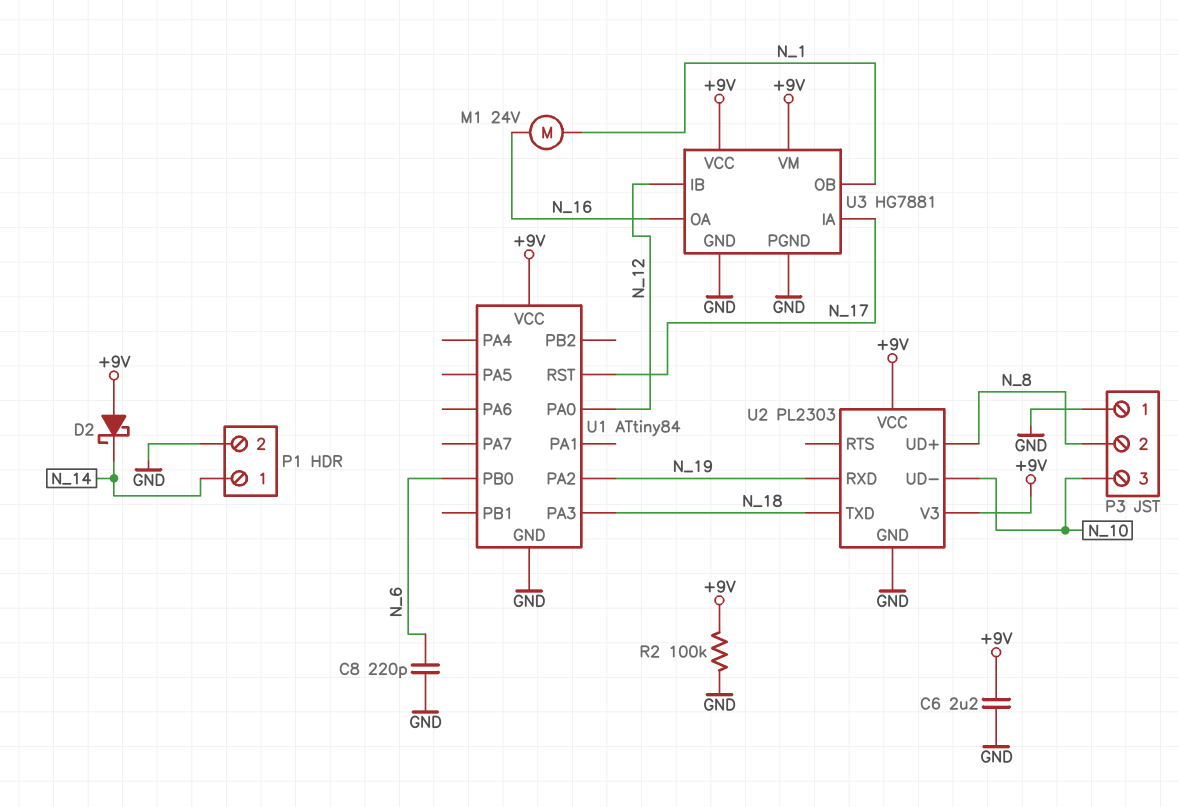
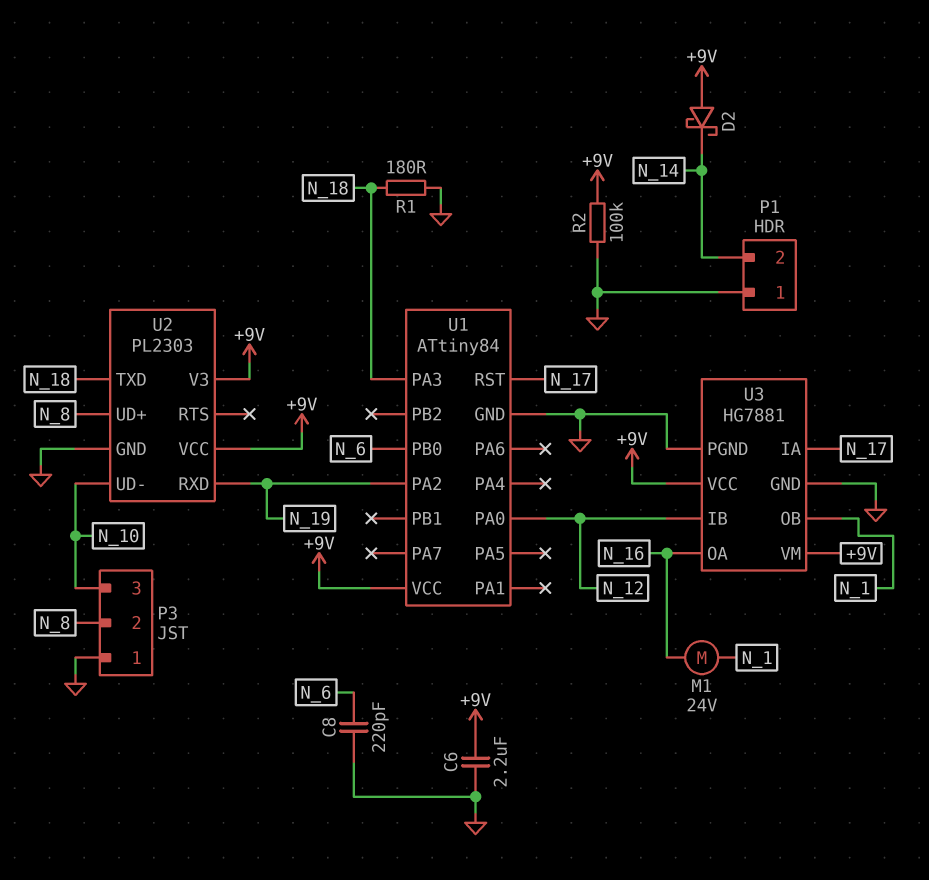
P1 pin 1: N_14 -> GND
P1 pin 2: GND -> N_14
R1: none -> 180 (GND, N_18)

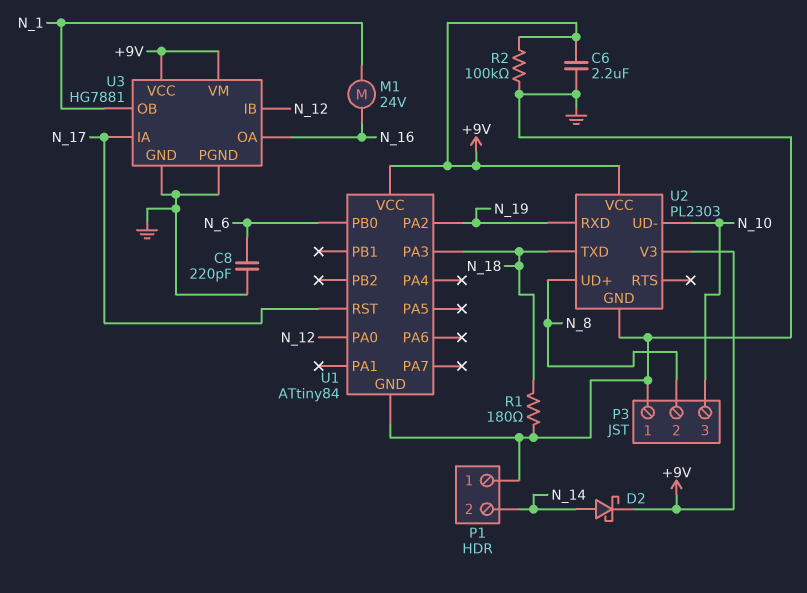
D2: schottky (A +9V, K N_14) -> schottky (A N_14, K +9V)

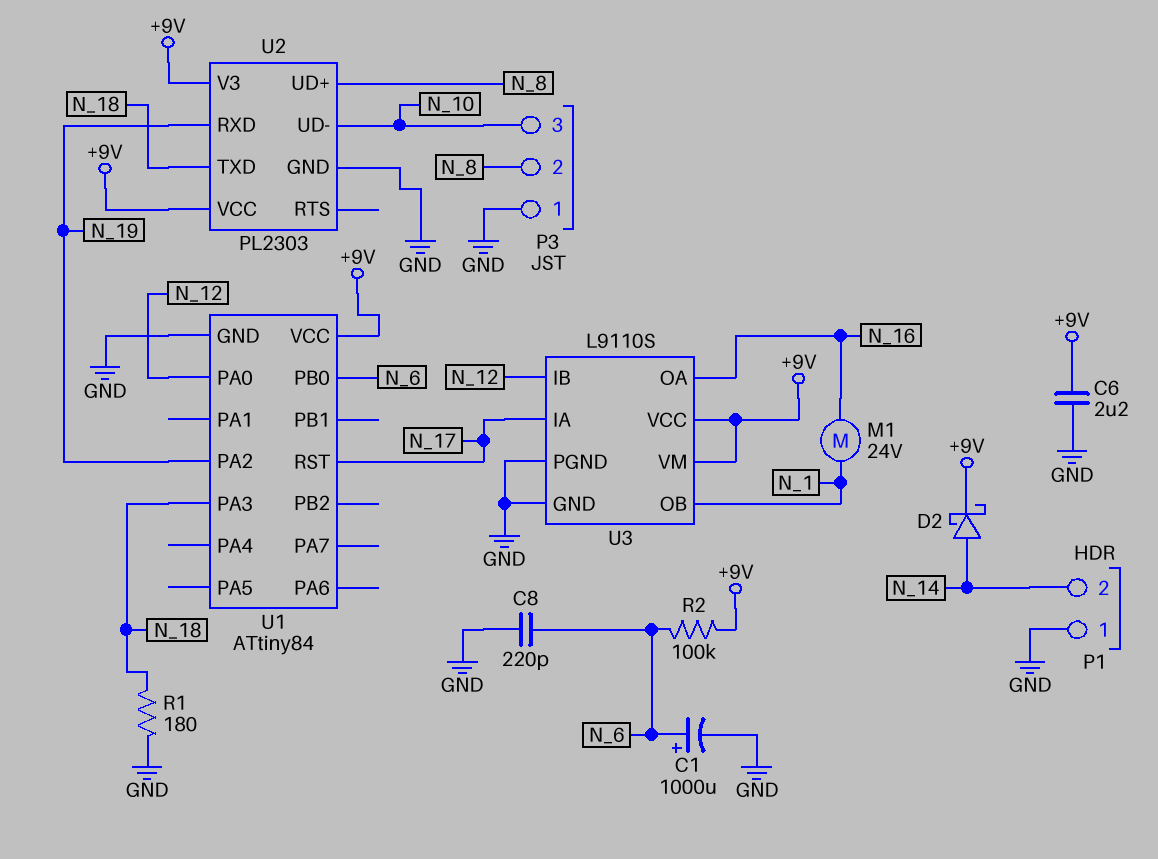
C1: none -> 1000uF (plus N_6, minus GND)
R2: 100k (+9V, GND) -> 100k (+9V, N_6)
U3: HG7881 -> L9110S

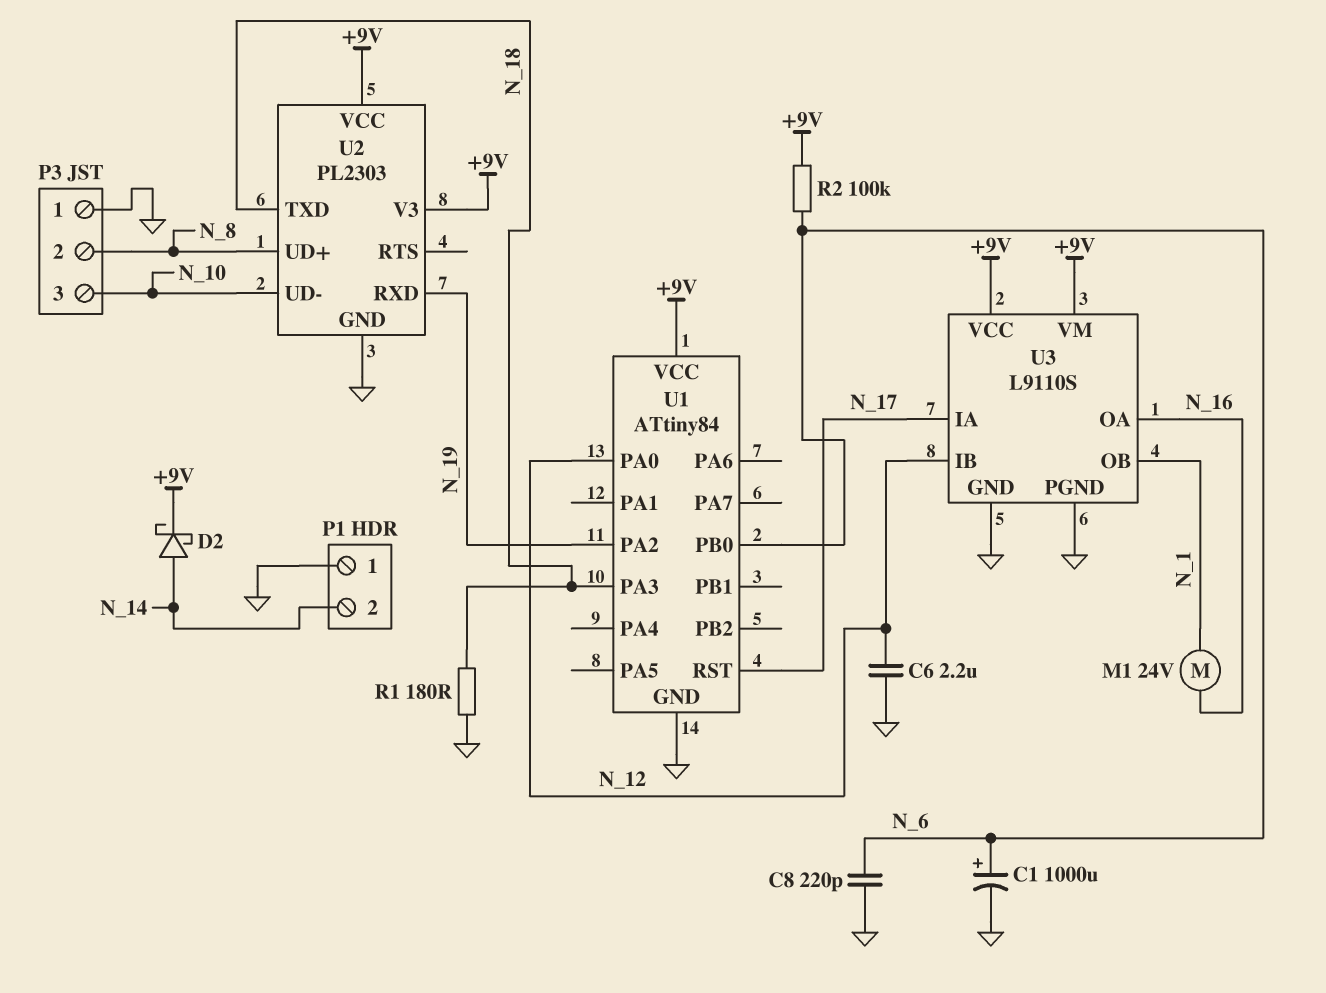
C6: 2.2uF (+9V, GND) -> 2.2uF (GND, N_12)

